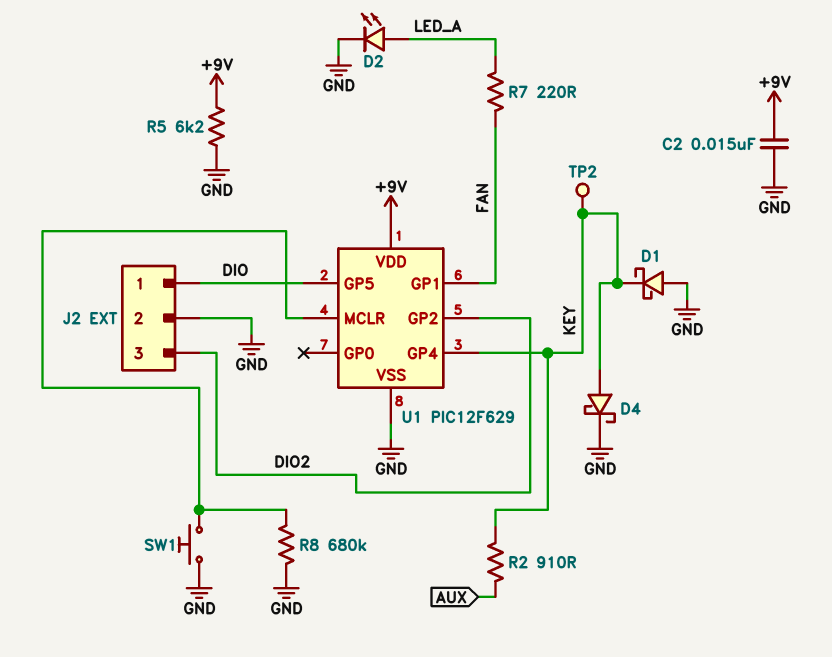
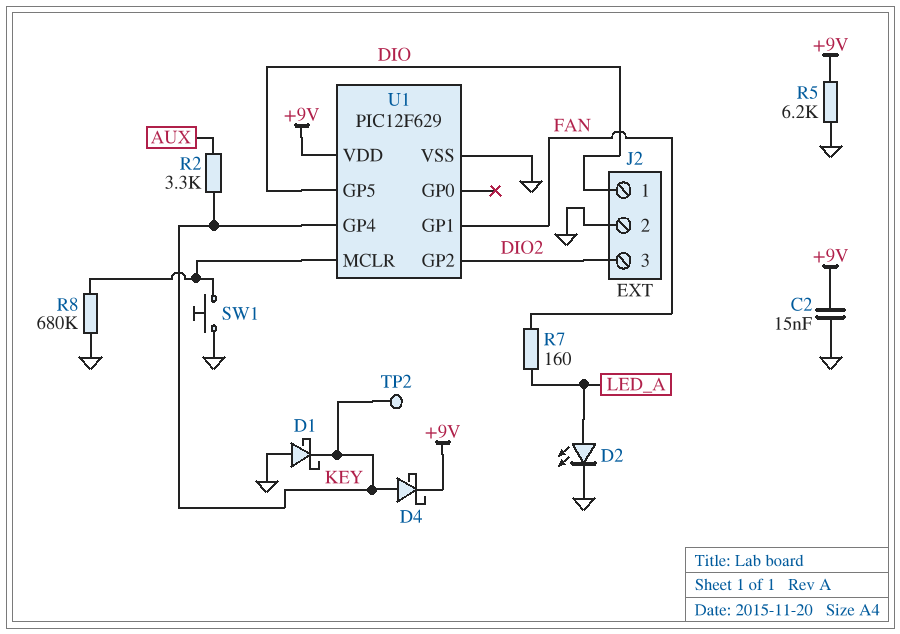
D4: schottky (A KEY, K GND) -> schottky (A KEY, K +9V)
R2: 910 (AUX, KEY) -> 3.3k (AUX, KEY)
R7: 220 (FAN, LED_A) -> 160 (FAN, LED_A)

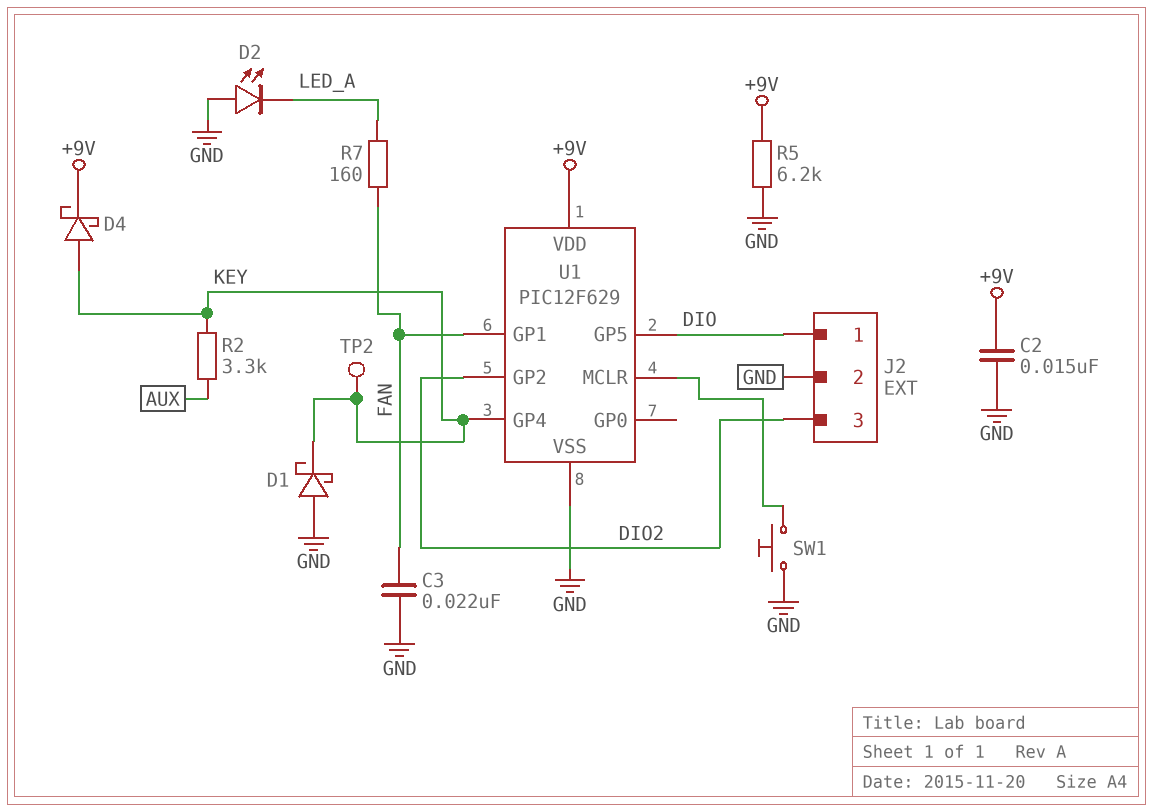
C3: none -> 22nF (FAN, GND)
D2: LED (A LED_A, K GND) -> LED (A GND, K LED_A)
R8: 680k (GND, U1/MCLR) -> none

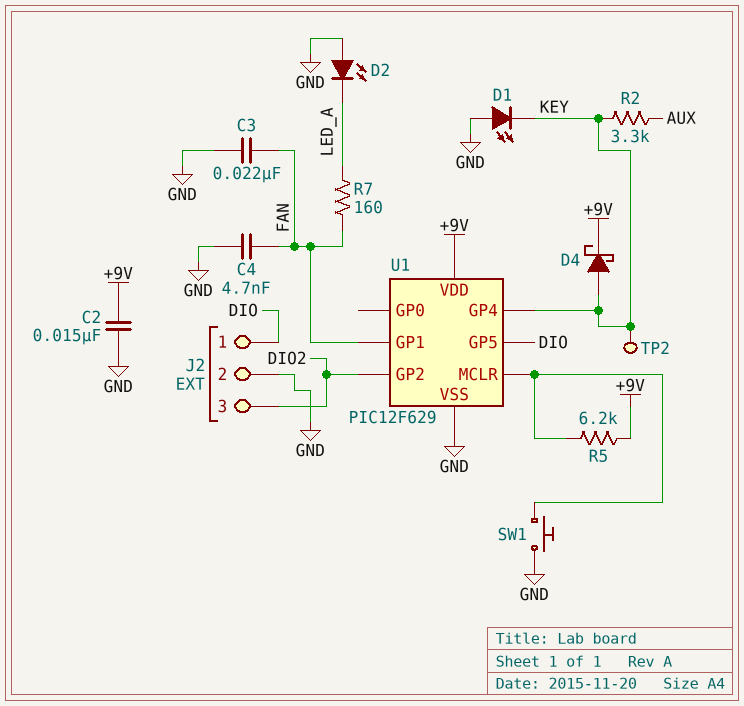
C4: none -> 4.7nF (FAN, GND)
D1: schottky (A GND, K KEY) -> LED (A GND, K KEY)
R5: 6.2k (+9V, GND) -> 6.2k (+9V, U1/MCLR)

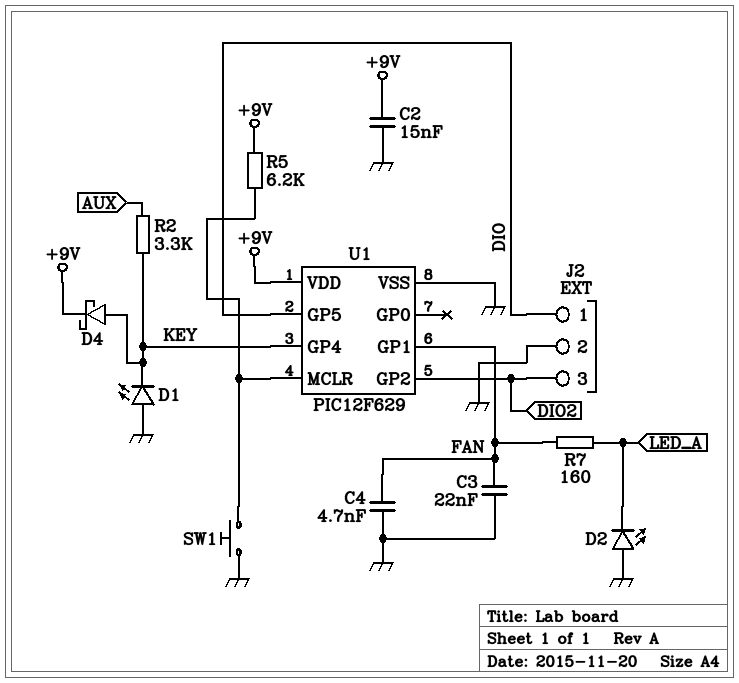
TP2: test point (KEY) -> none

